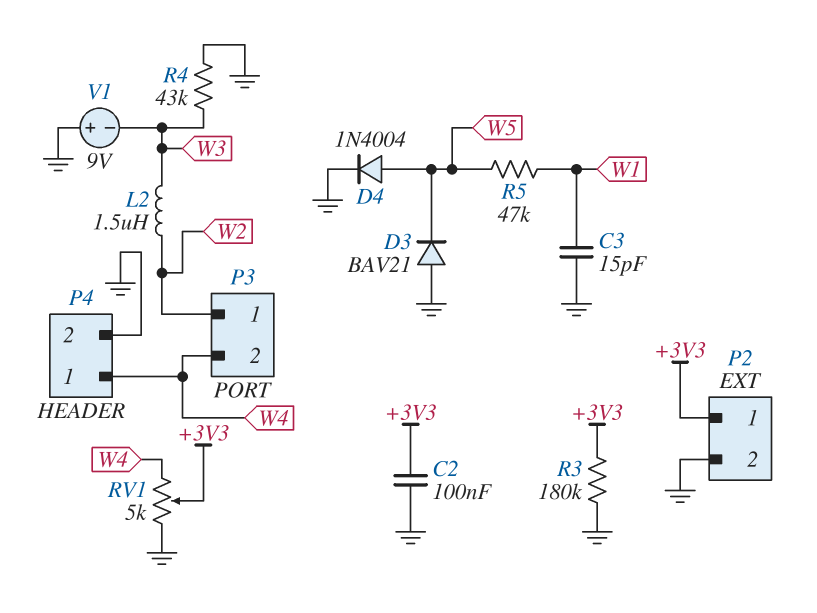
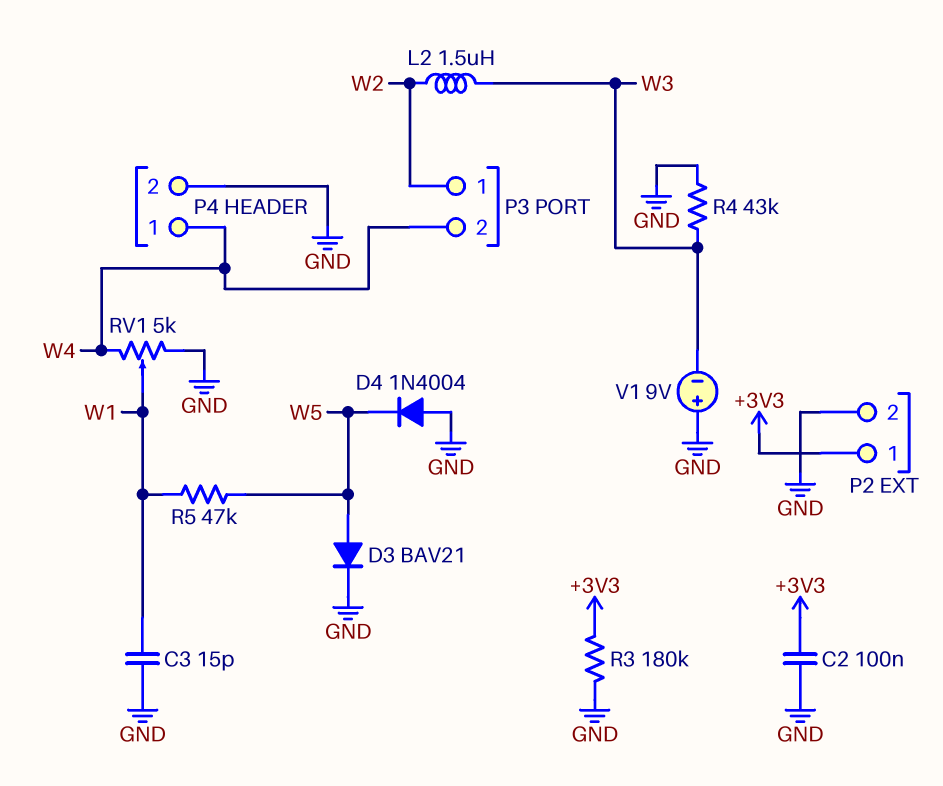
D3: diode BAV21 (A GND, K W5) -> diode BAV21 (A W5, K GND)
D4: diode 1N4004 (A W5, K GND) -> diode 1N4004 (A GND, K W5)
RV1: 5k (GND, W4, wiper +3V3) -> 5k (GND, W4, wiper W1)

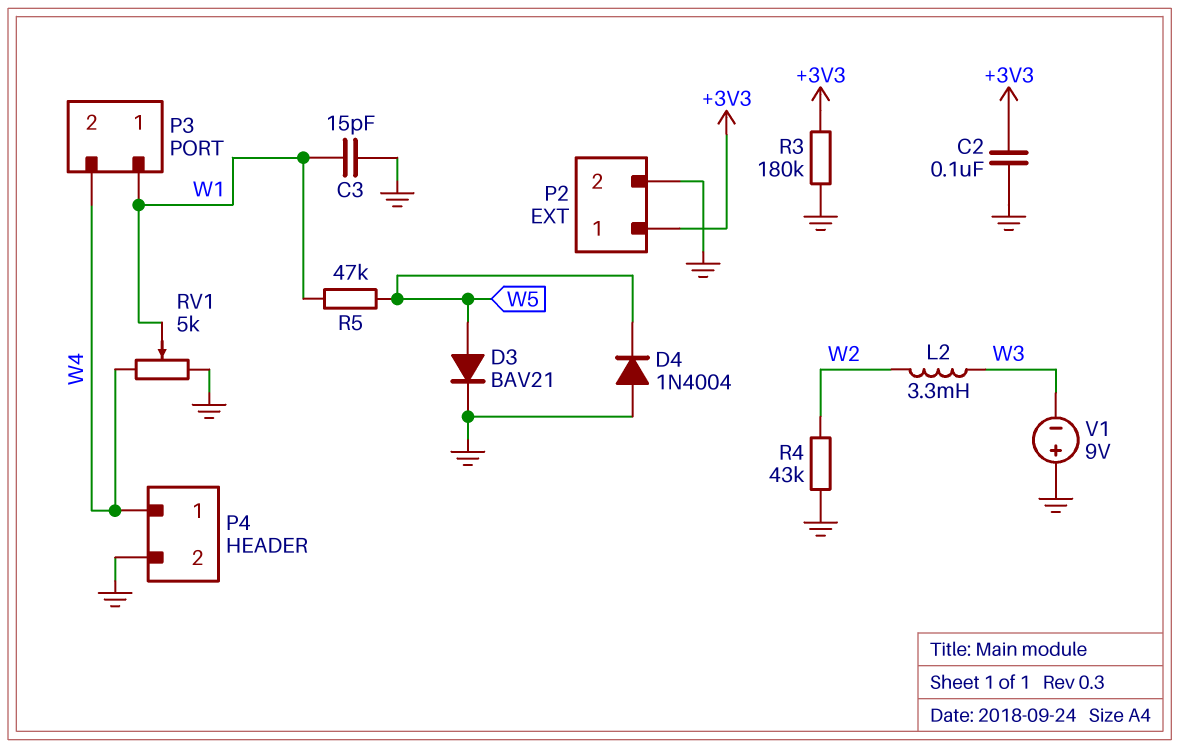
L2: 1.5uH (W2, W3) -> 3.3mH (W2, W3)
P3 pin 1: W2 -> W1
R4: 43k (GND, W3) -> 43k (GND, W2)

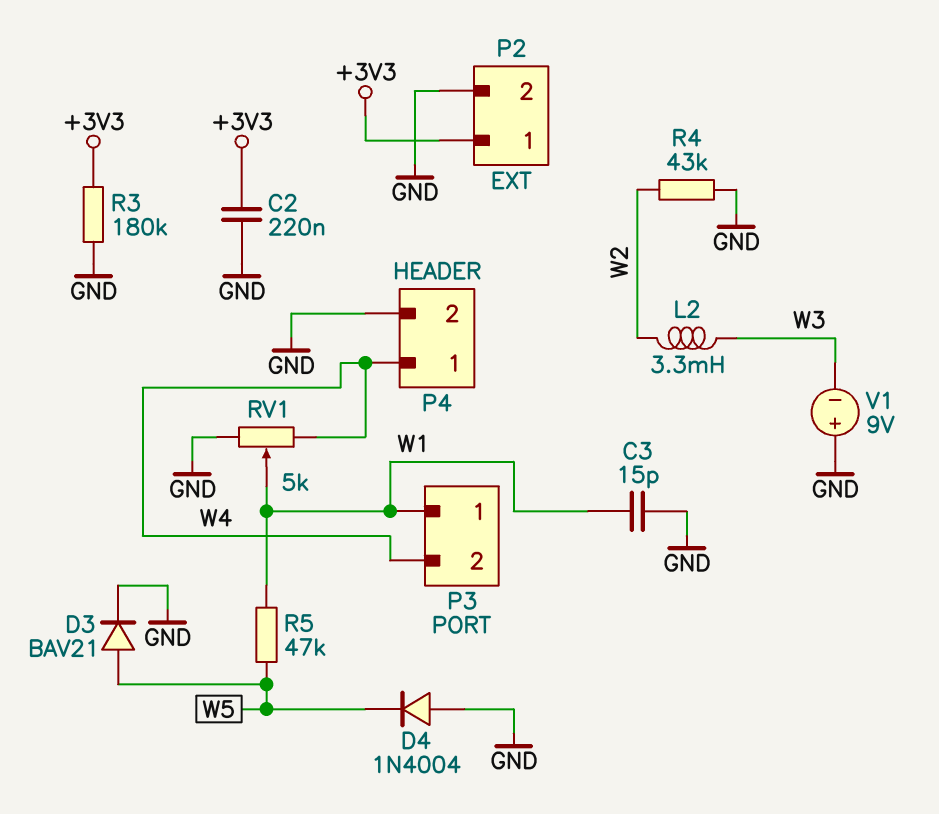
C2: 100nF (+3V3, GND) -> 220nF (+3V3, GND)

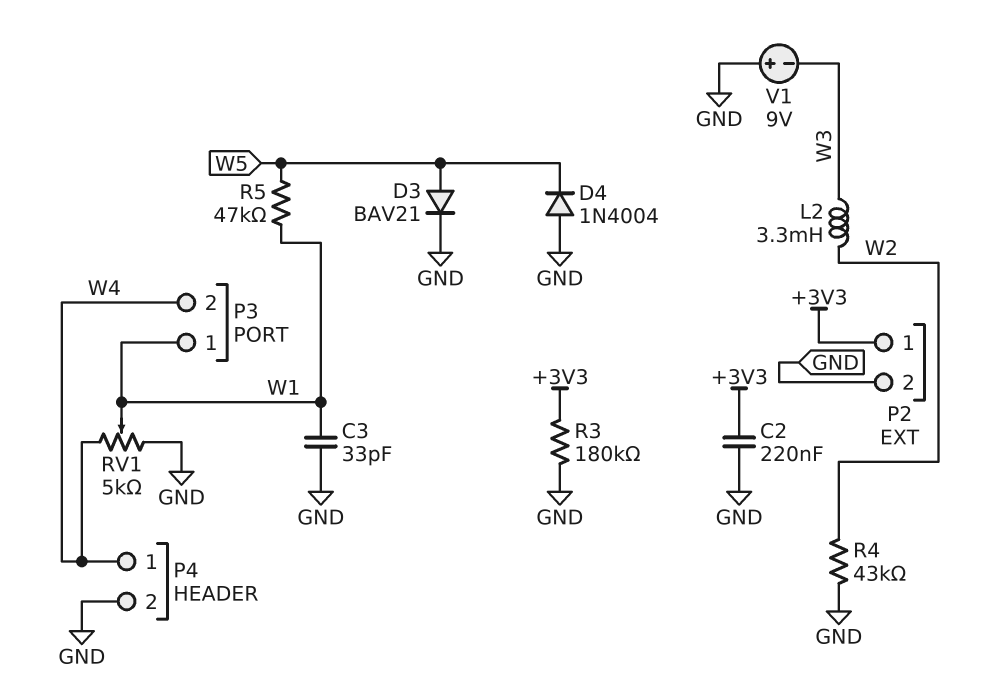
C3: 15pF (GND, W1) -> 33pF (GND, W1)

